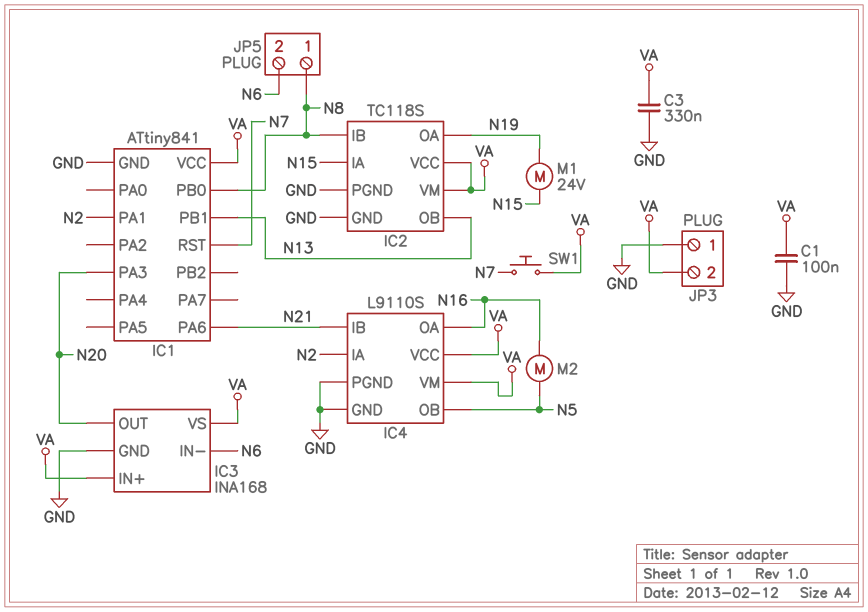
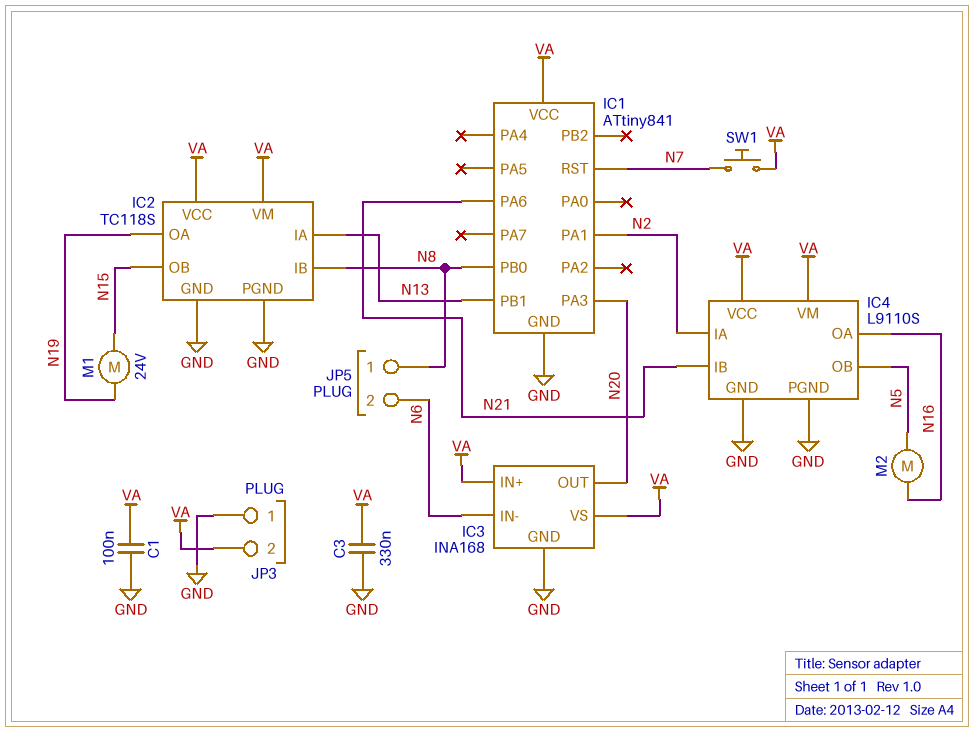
IC2 pin IA: N15 -> N13
IC2 pin OB: N13 -> N15

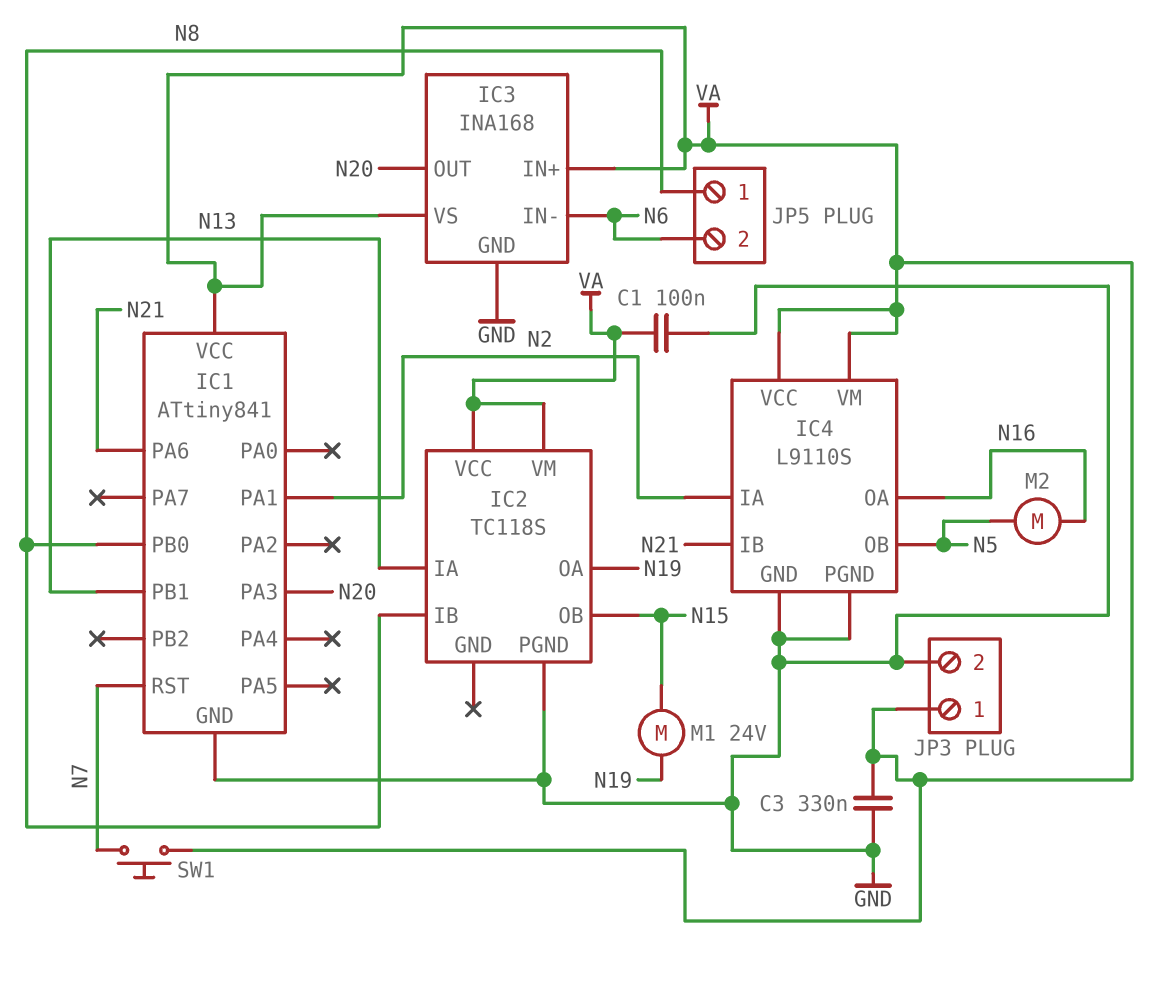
IC2 pin GND: GND -> none
JP3 pin 1: GND -> VA
JP3 pin 2: VA -> GND

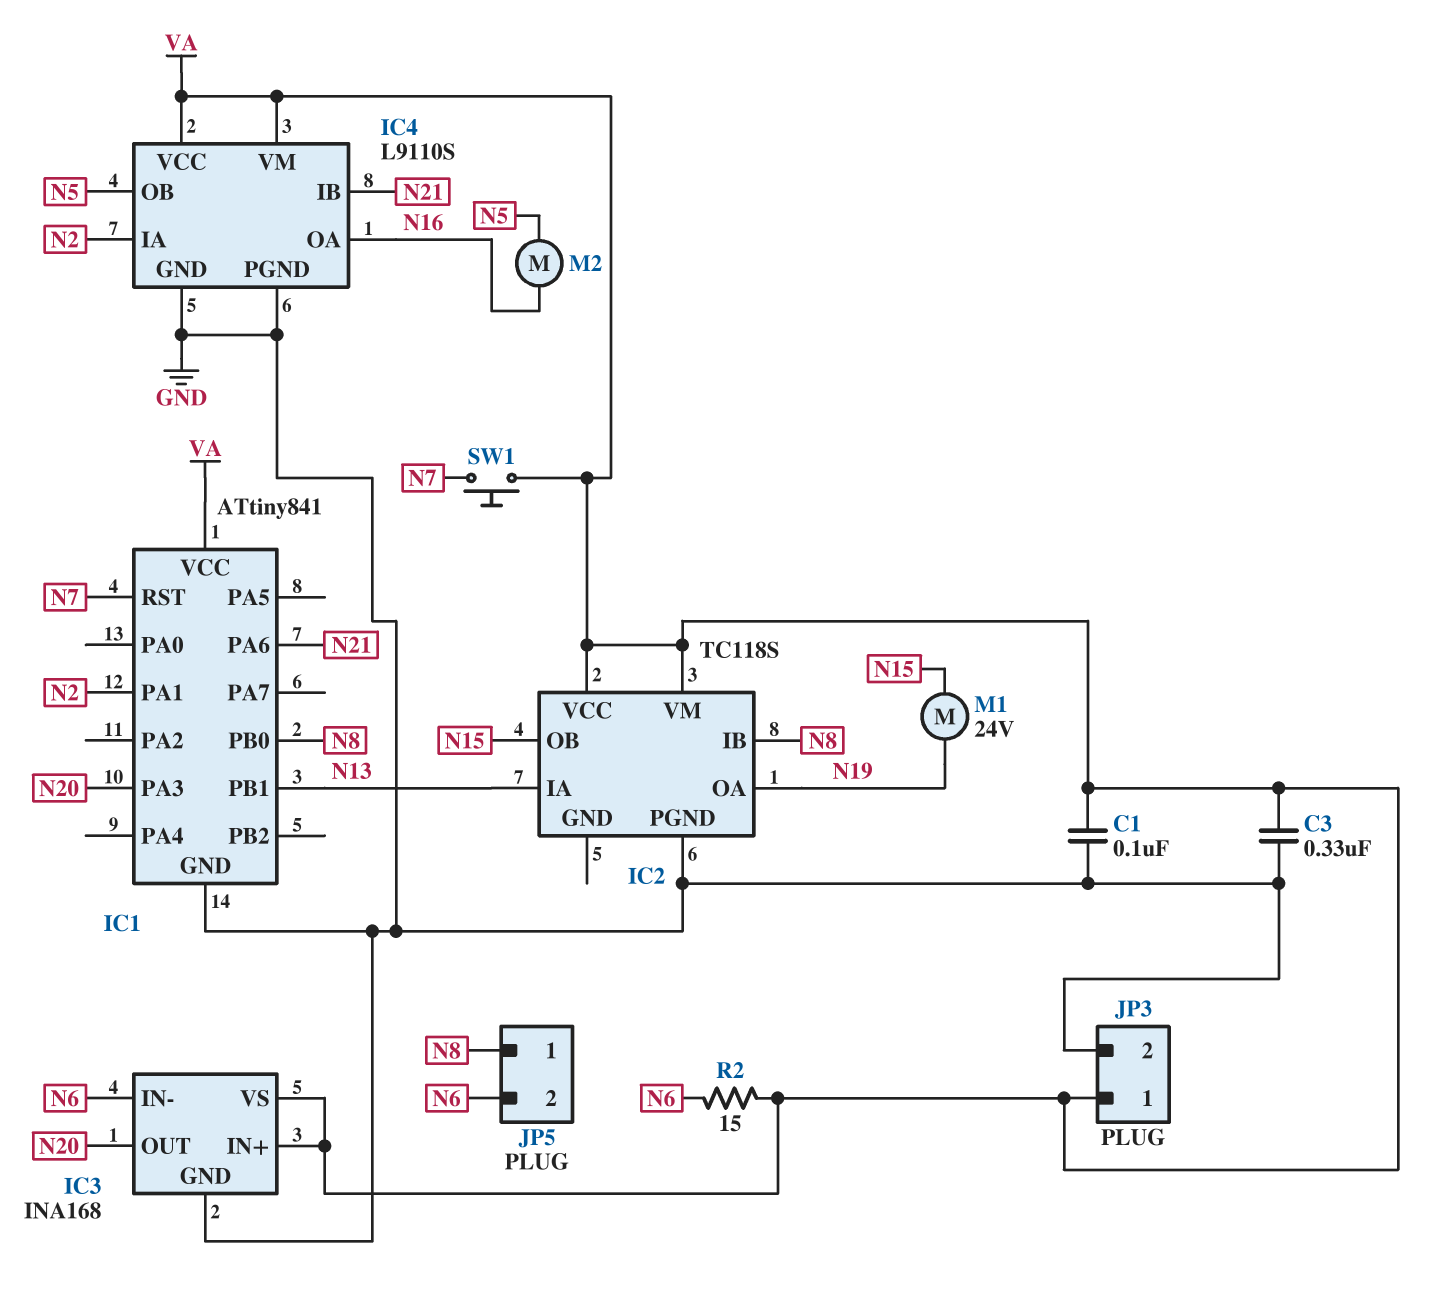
R2: none -> 15 (N6, VA)

